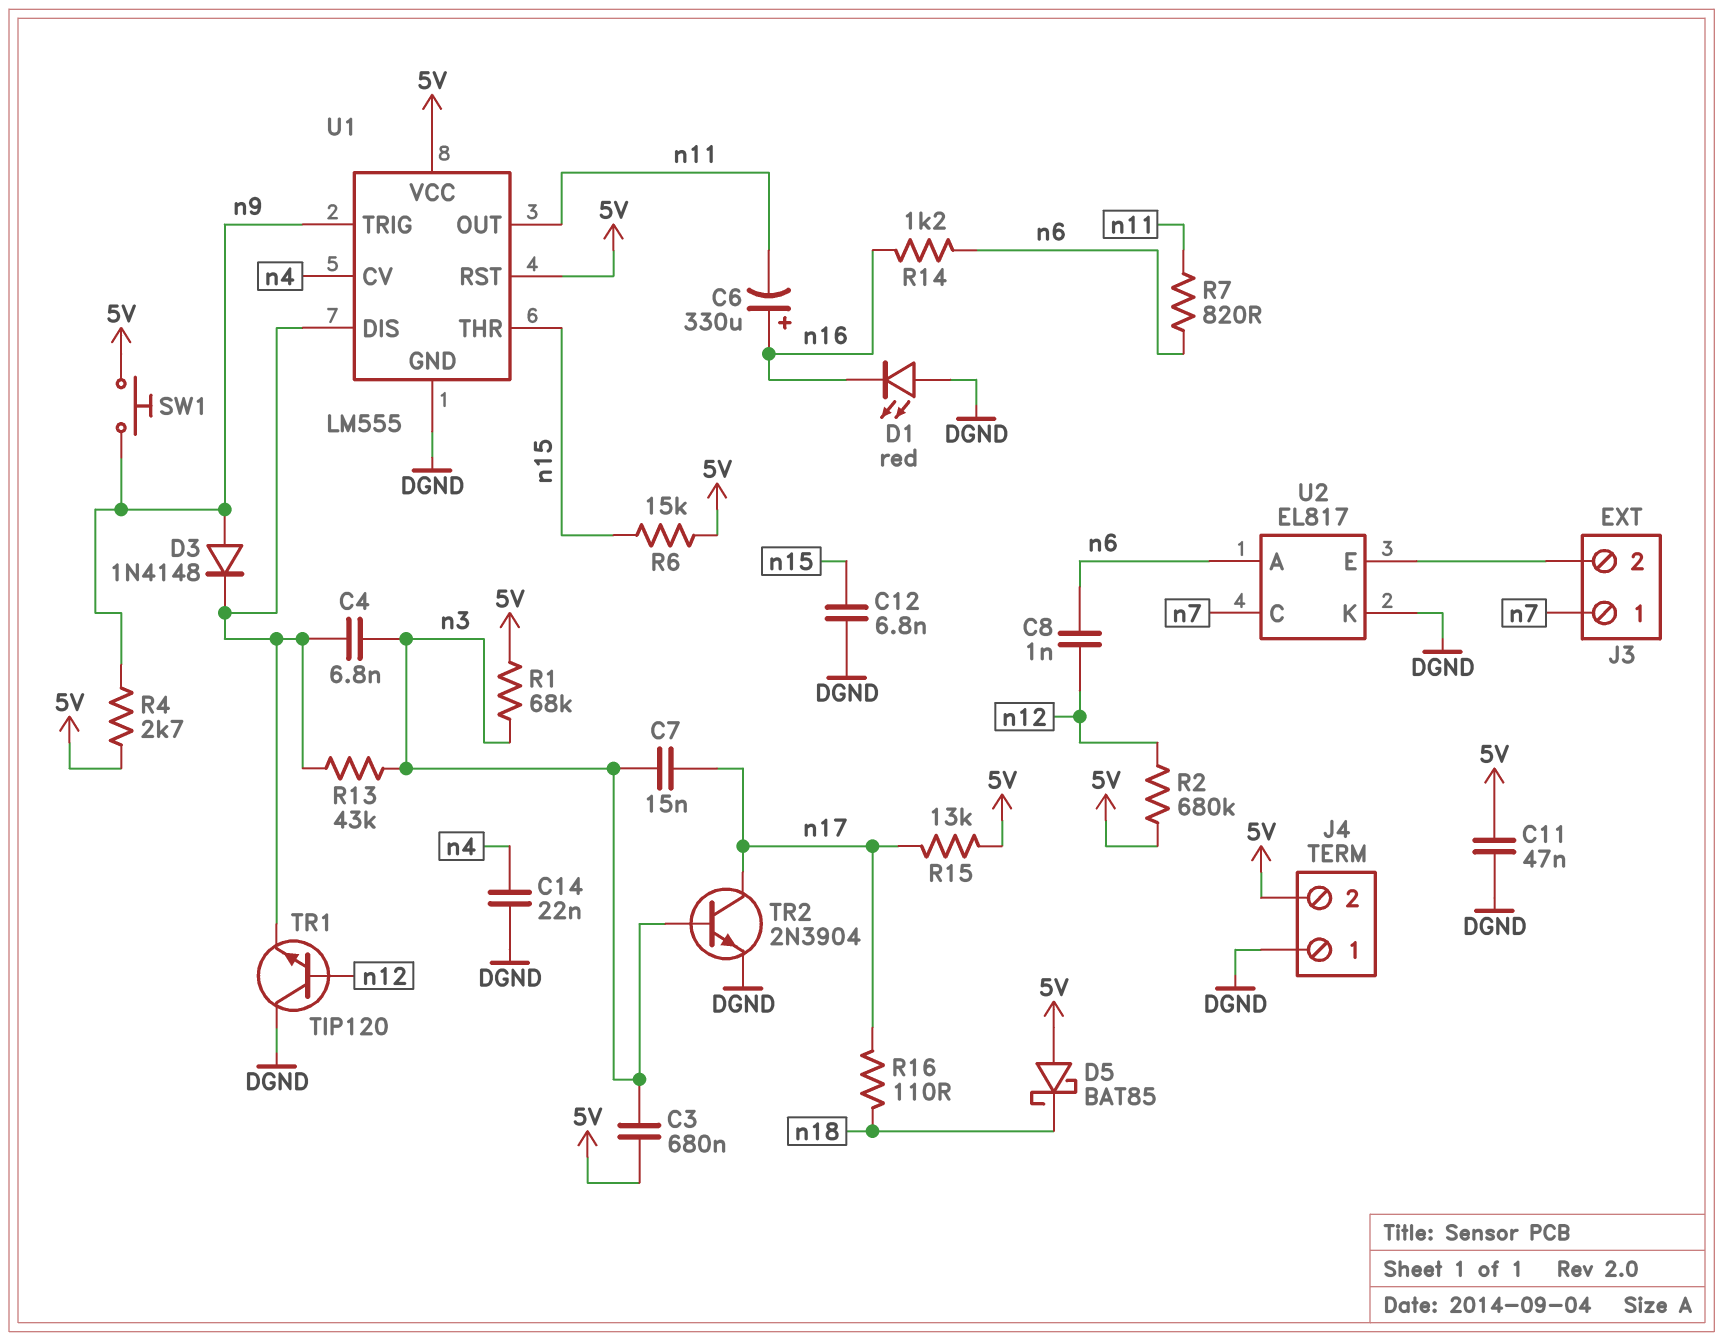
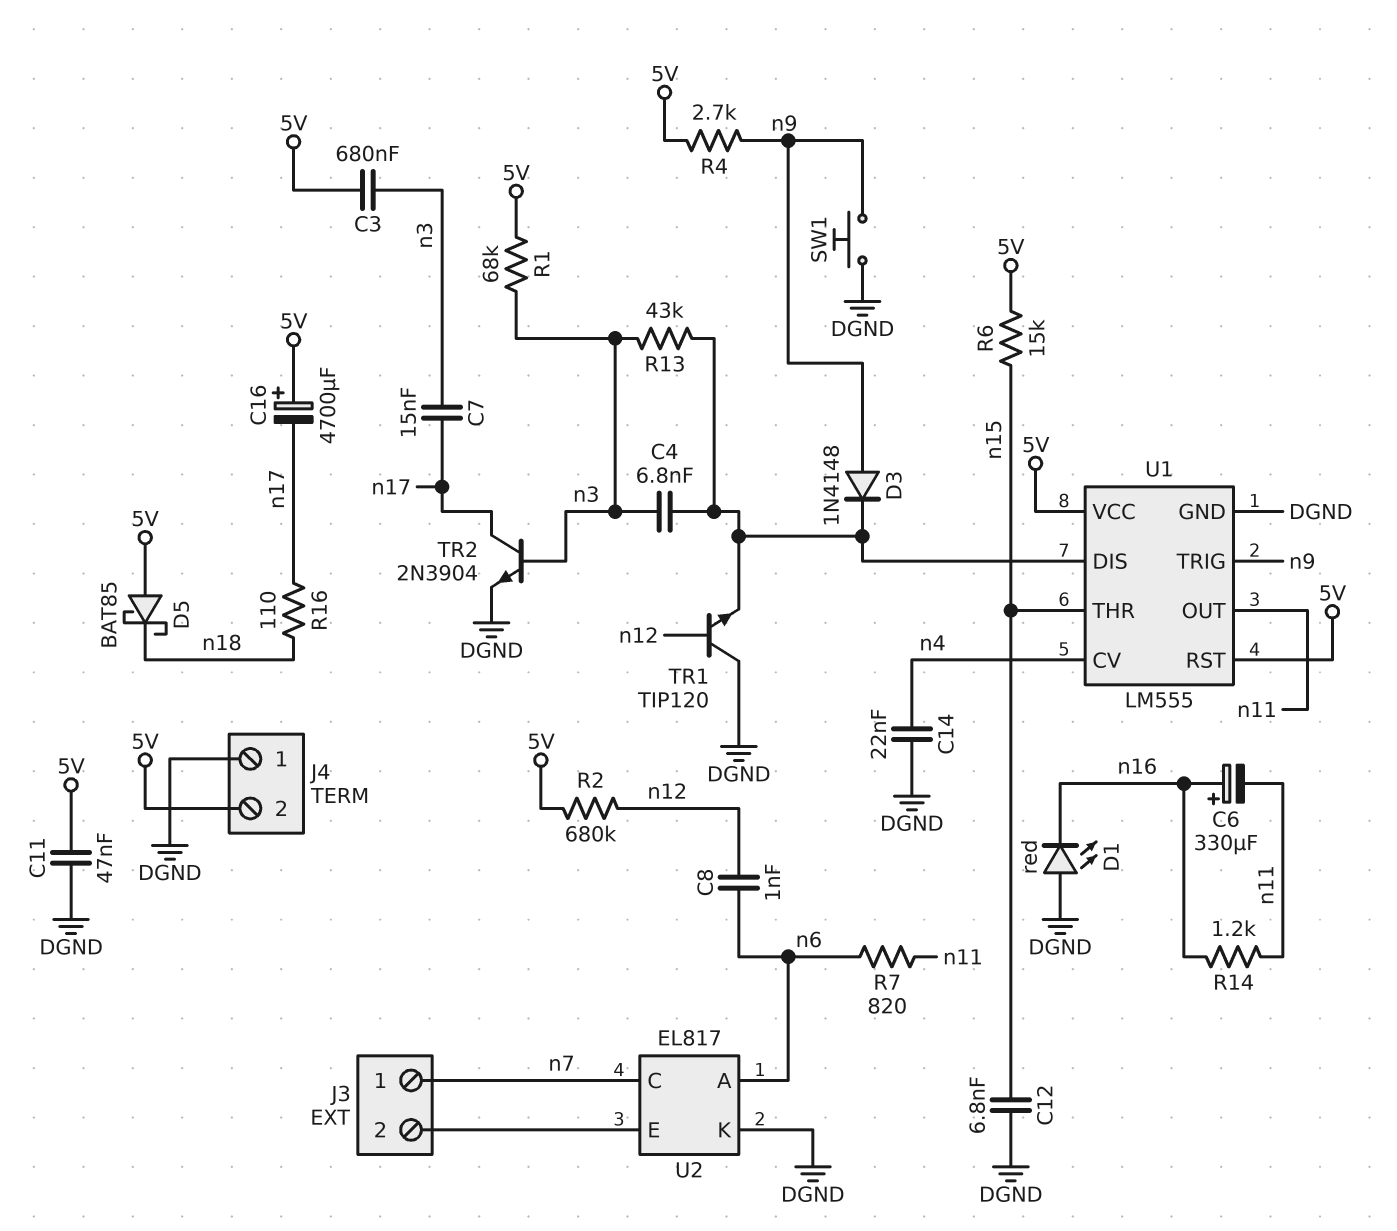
C16: none -> 4700uF (plus 5V, minus n17)
R14: 1.2k (n6, n16) -> 1.2k (n11, n16)
R15: 13k (5V, n17) -> none
SW1: button (5V, n9) -> button (DGND, n9)

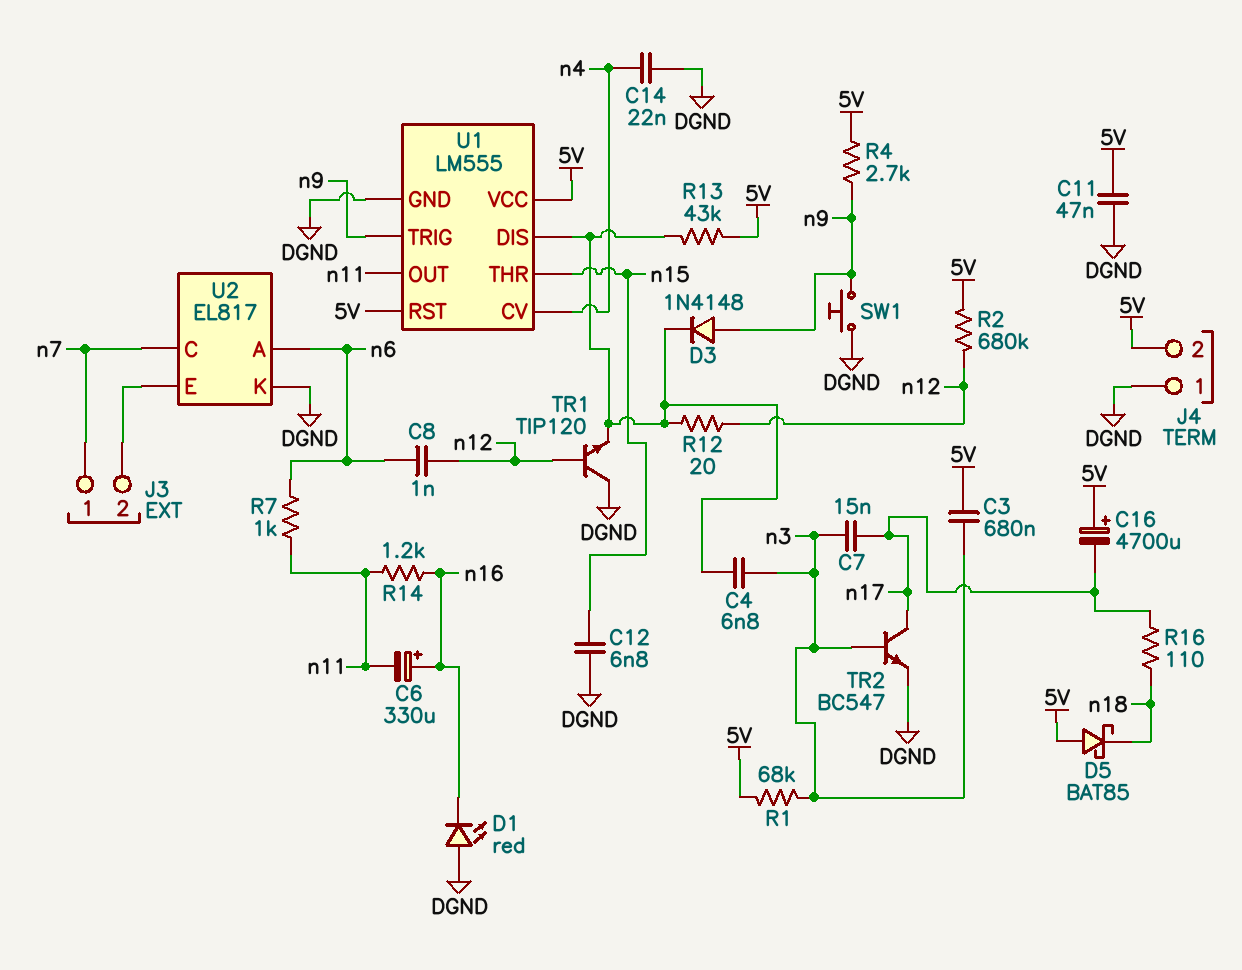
R6: 15k (5V, n15) -> none
R7: 820 (n6, n11) -> 1k (n6, n11)
R12: none -> 20 (U1/DIS, n12)
R13: 43k (U1/DIS, n3) -> 43k (5V, U1/DIS)
TR2: NPN 2N3904 (B n3, C n17, E DGND) -> NPN BC547 (B n3, C n17, E DGND)

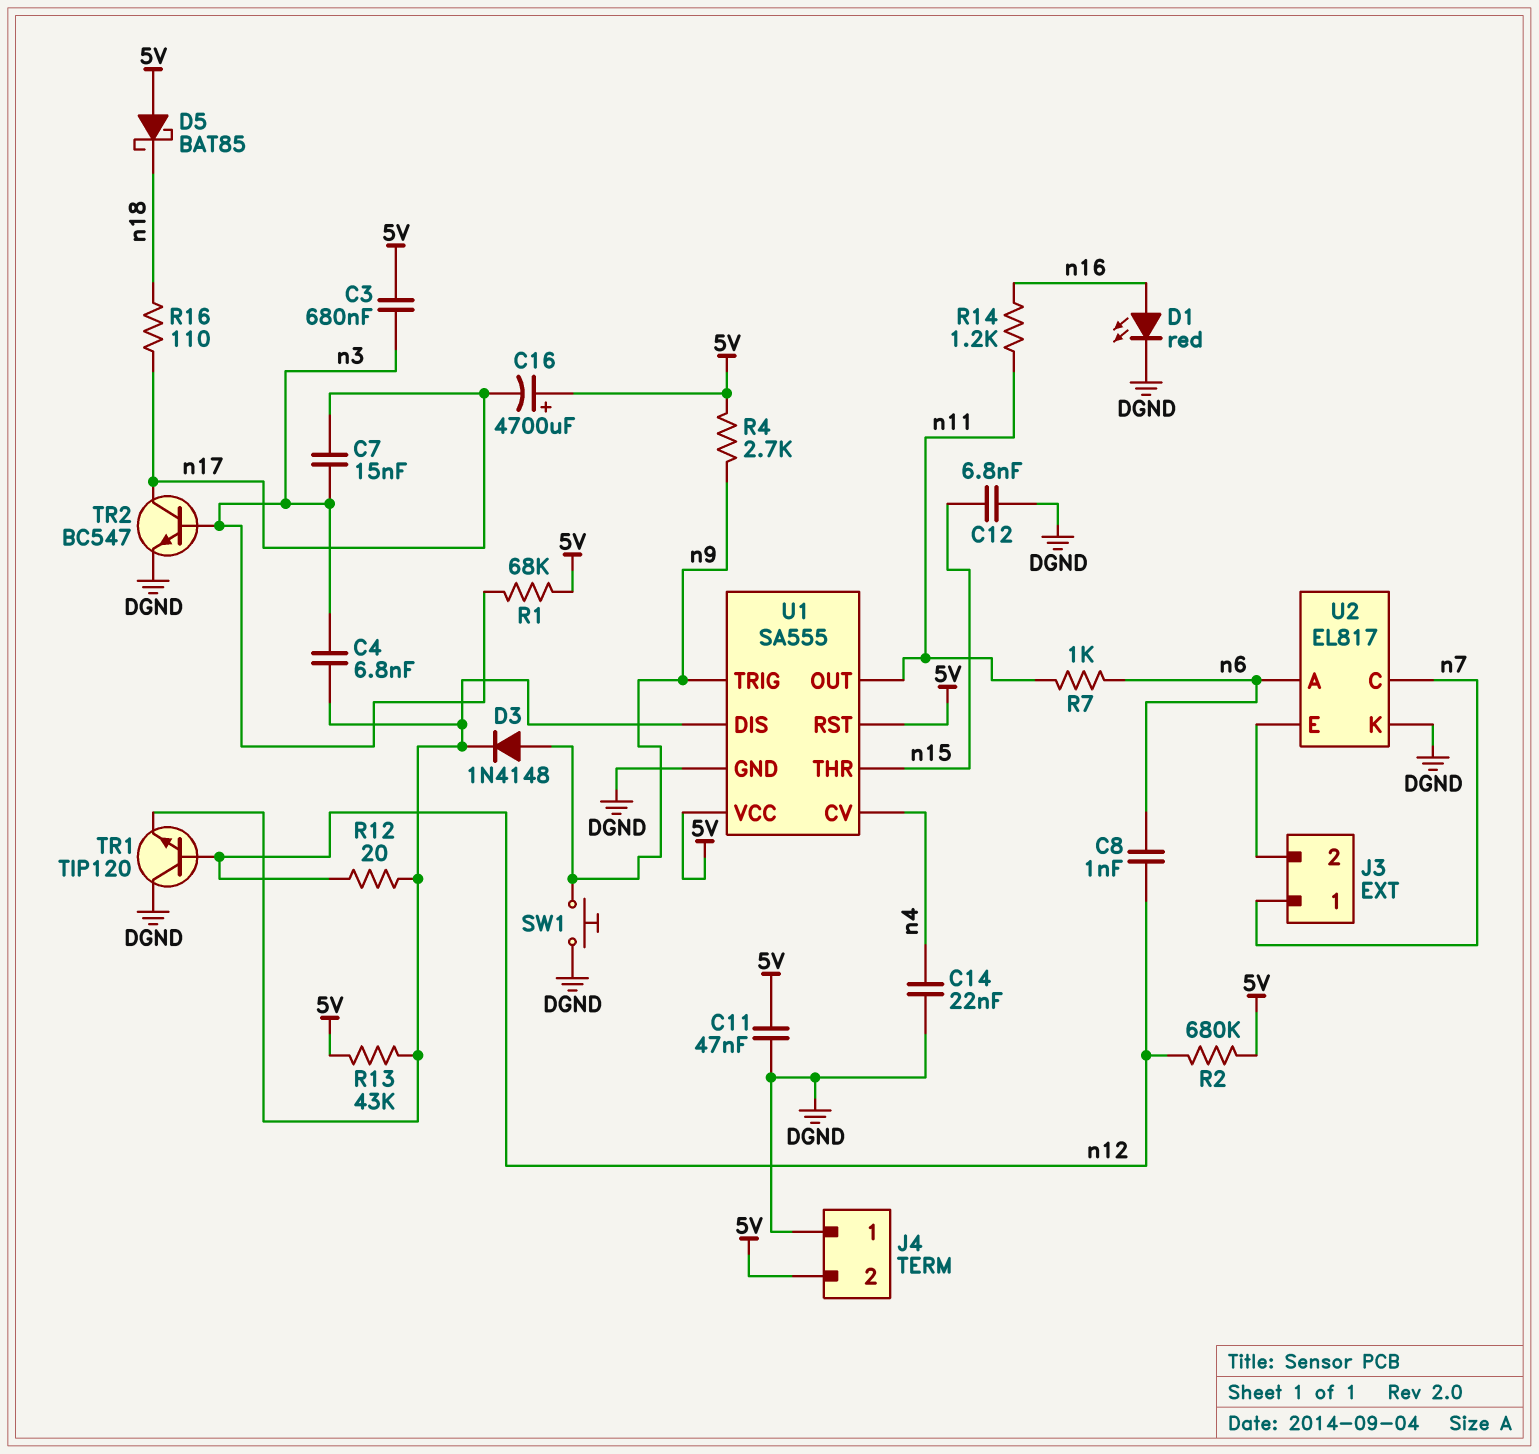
C6: 330uF (plus n16, minus n11) -> none
D1: LED red (A DGND, K n16) -> LED red (A n16, K DGND)
U1: LM555 -> SA555

